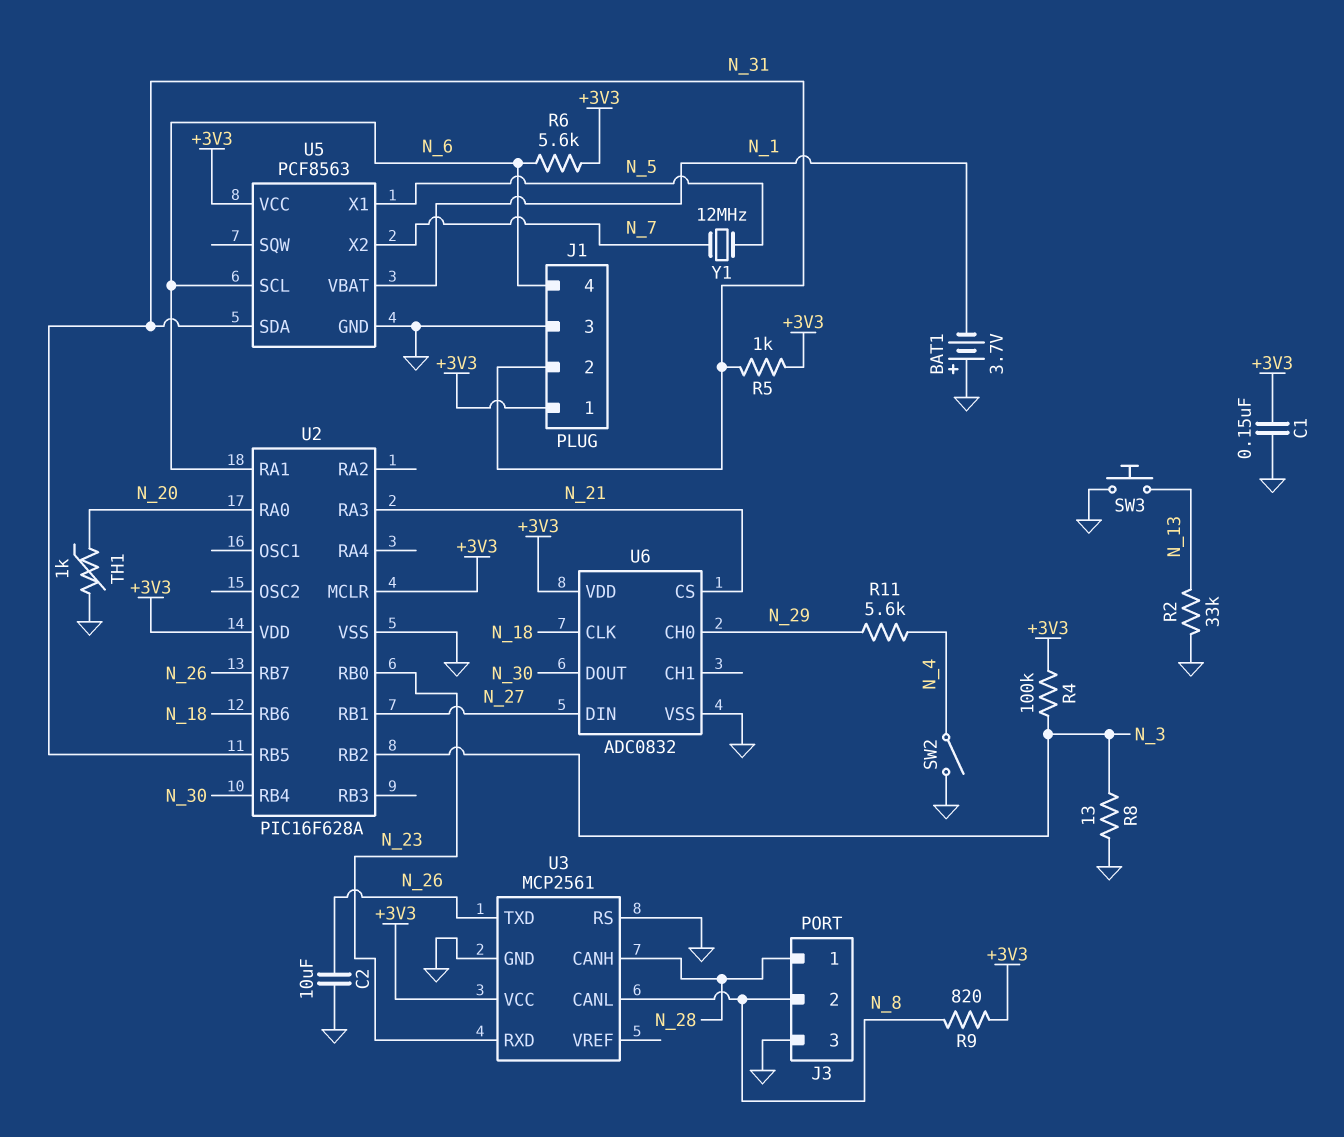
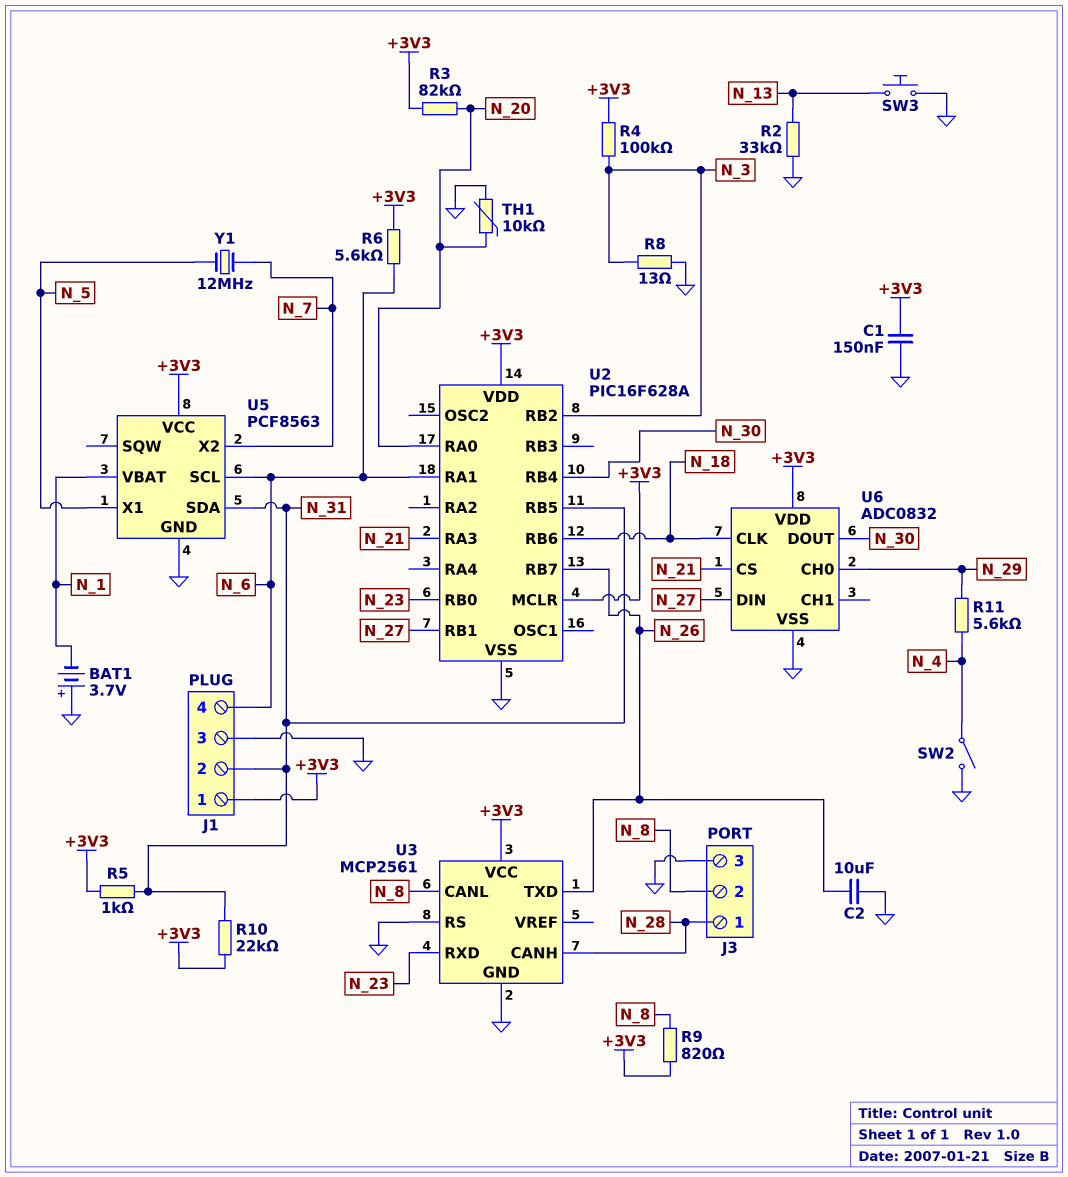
R3: none -> 82k (+3V3, N_20)
R10: none -> 22k (+3V3, N_31)
TH1: 1k (GND, N_20) -> 10k (GND, N_20)

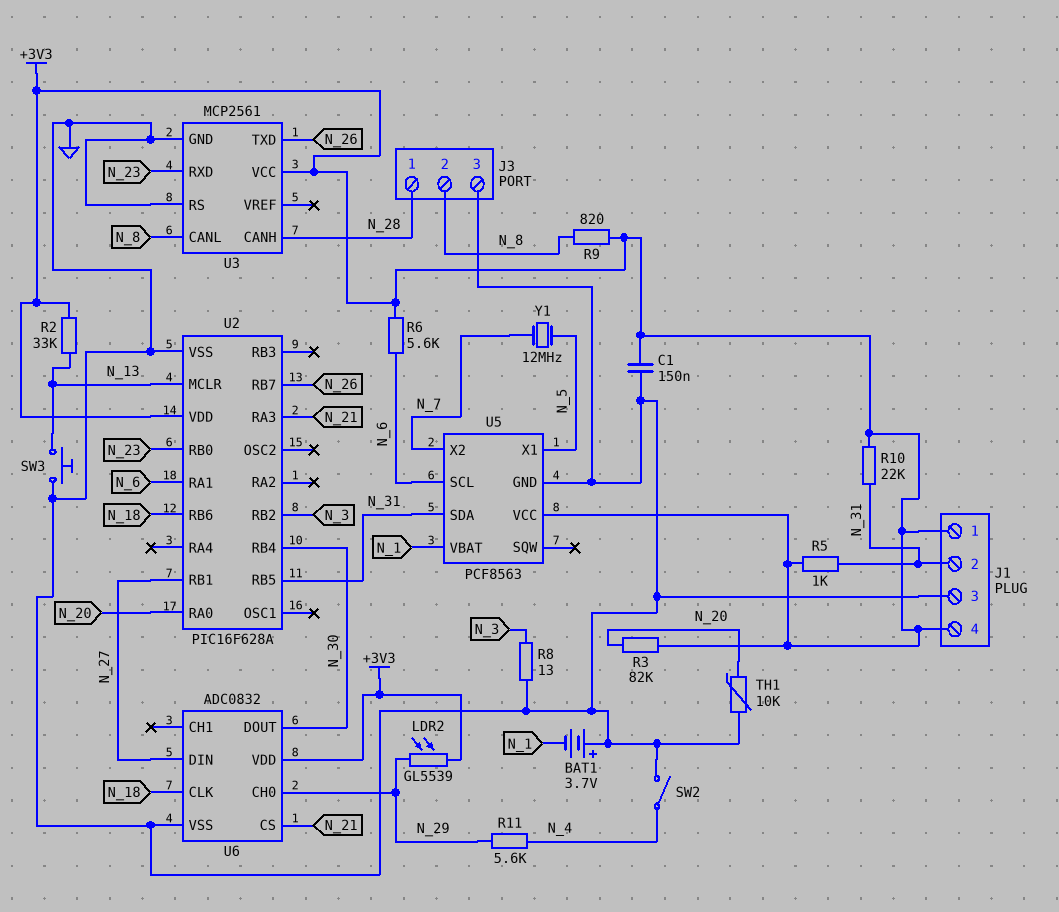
C2: 10uF (GND, N_26) -> none
J1 pin 4: N_6 -> +3V3
LDR2: none -> GL5539 (+3V3, N_29)
R2: 33k (GND, N_13) -> 33k (+3V3, N_13)
R4: 100k (+3V3, N_3) -> none
U2 pin MCLR: +3V3 -> N_13

